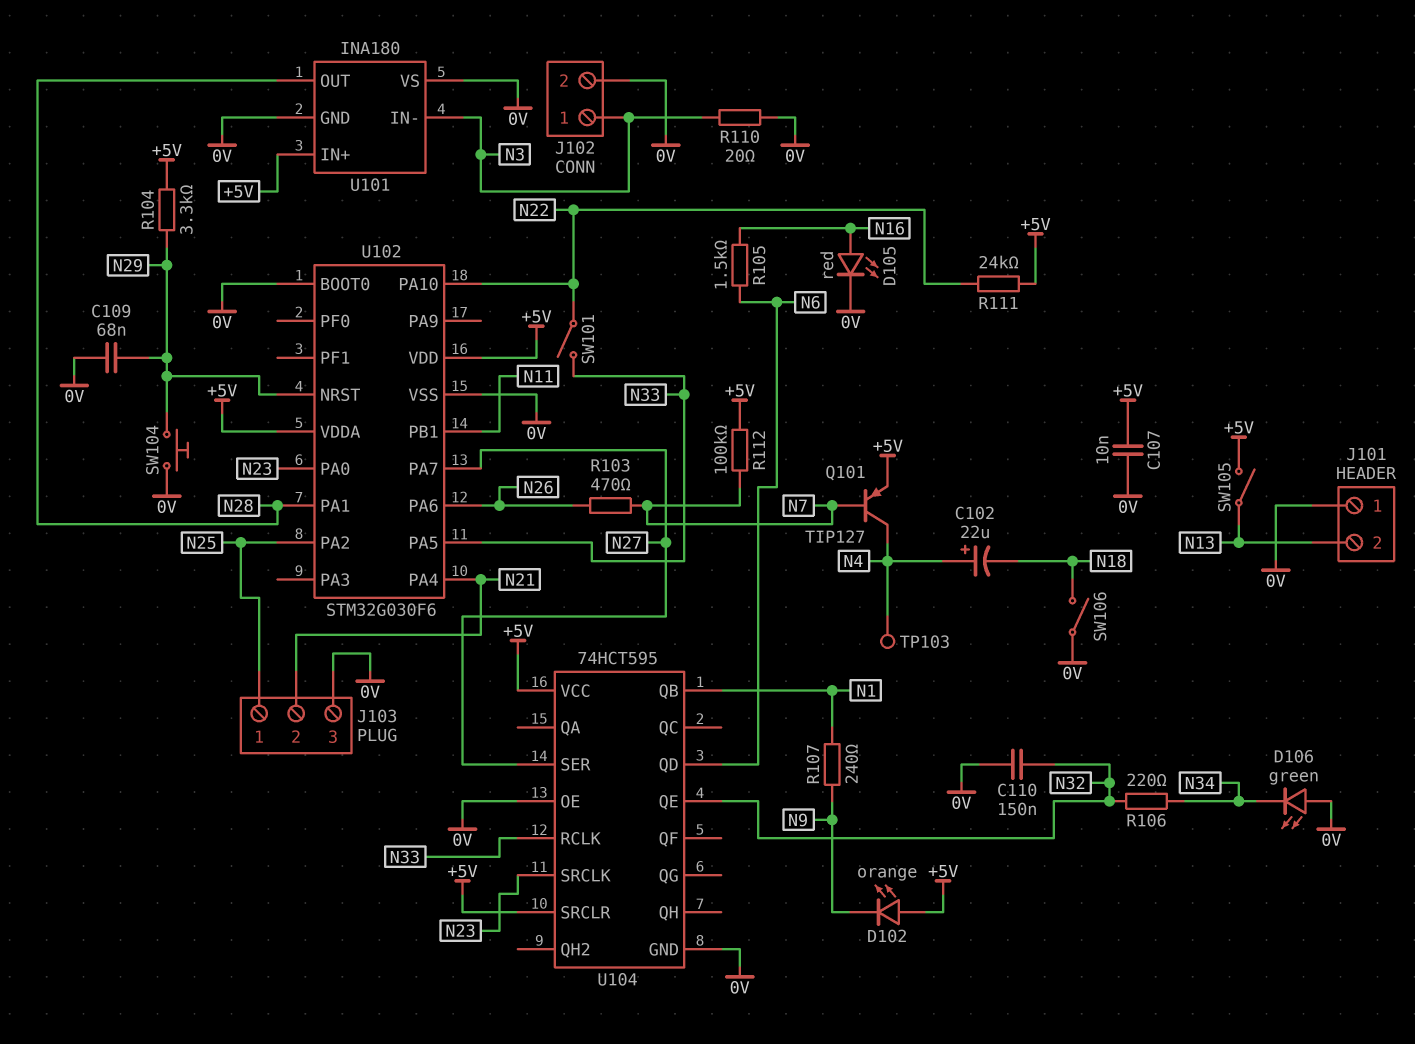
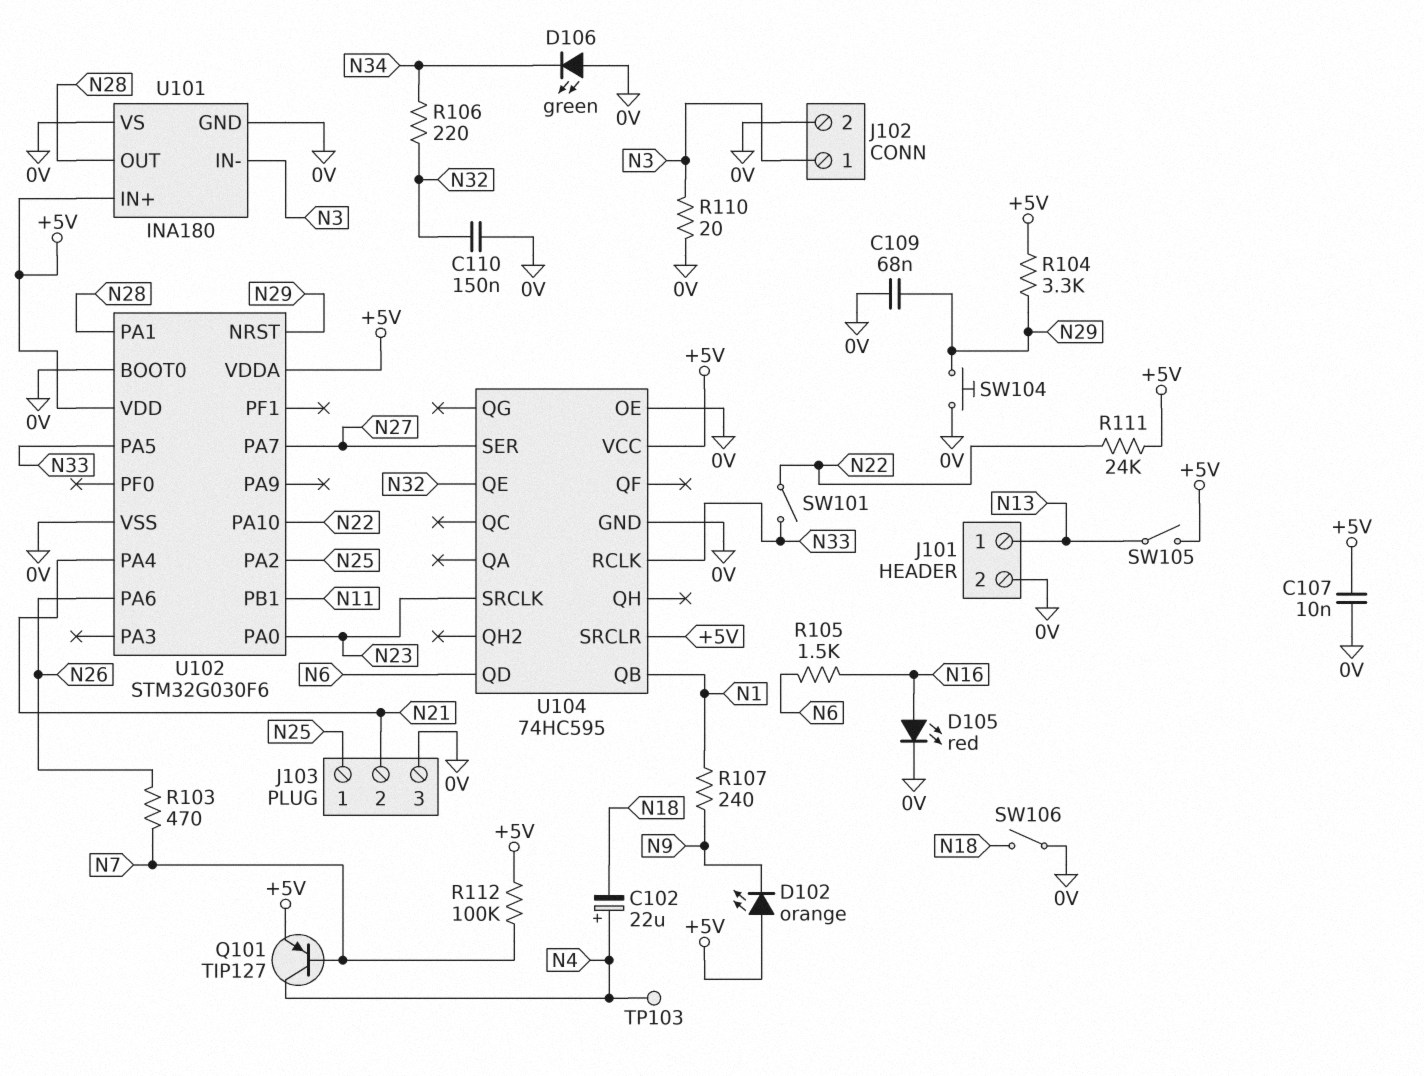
J101 pin 1: 0V -> N13
J101 pin 2: N13 -> 0V
U104: 74HCT595 -> 74HC595

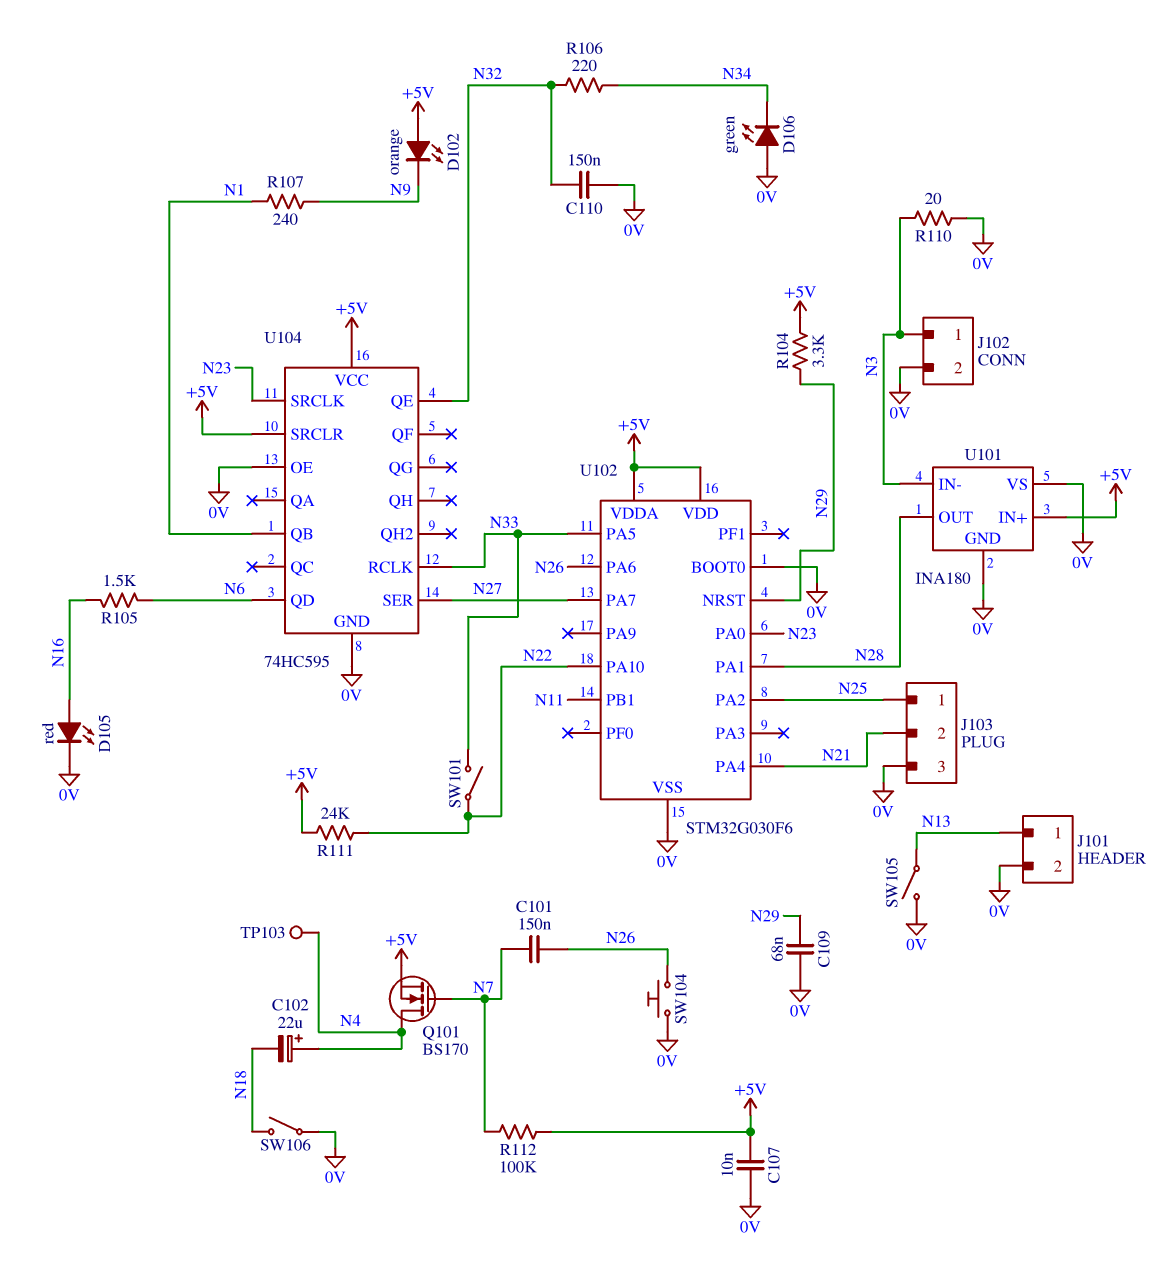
C101: none -> 150nF (N7, N26)
Q101: PNP TIP127 (B N7, C N4, E +5V) -> NMOS BS170 (G N7, D N4, S +5V)
R103: 470 (N7, N26) -> none
SW104: button (0V, N29) -> button (0V, N26)
SW105: switch (+5V, N13) -> switch (0V, N13)

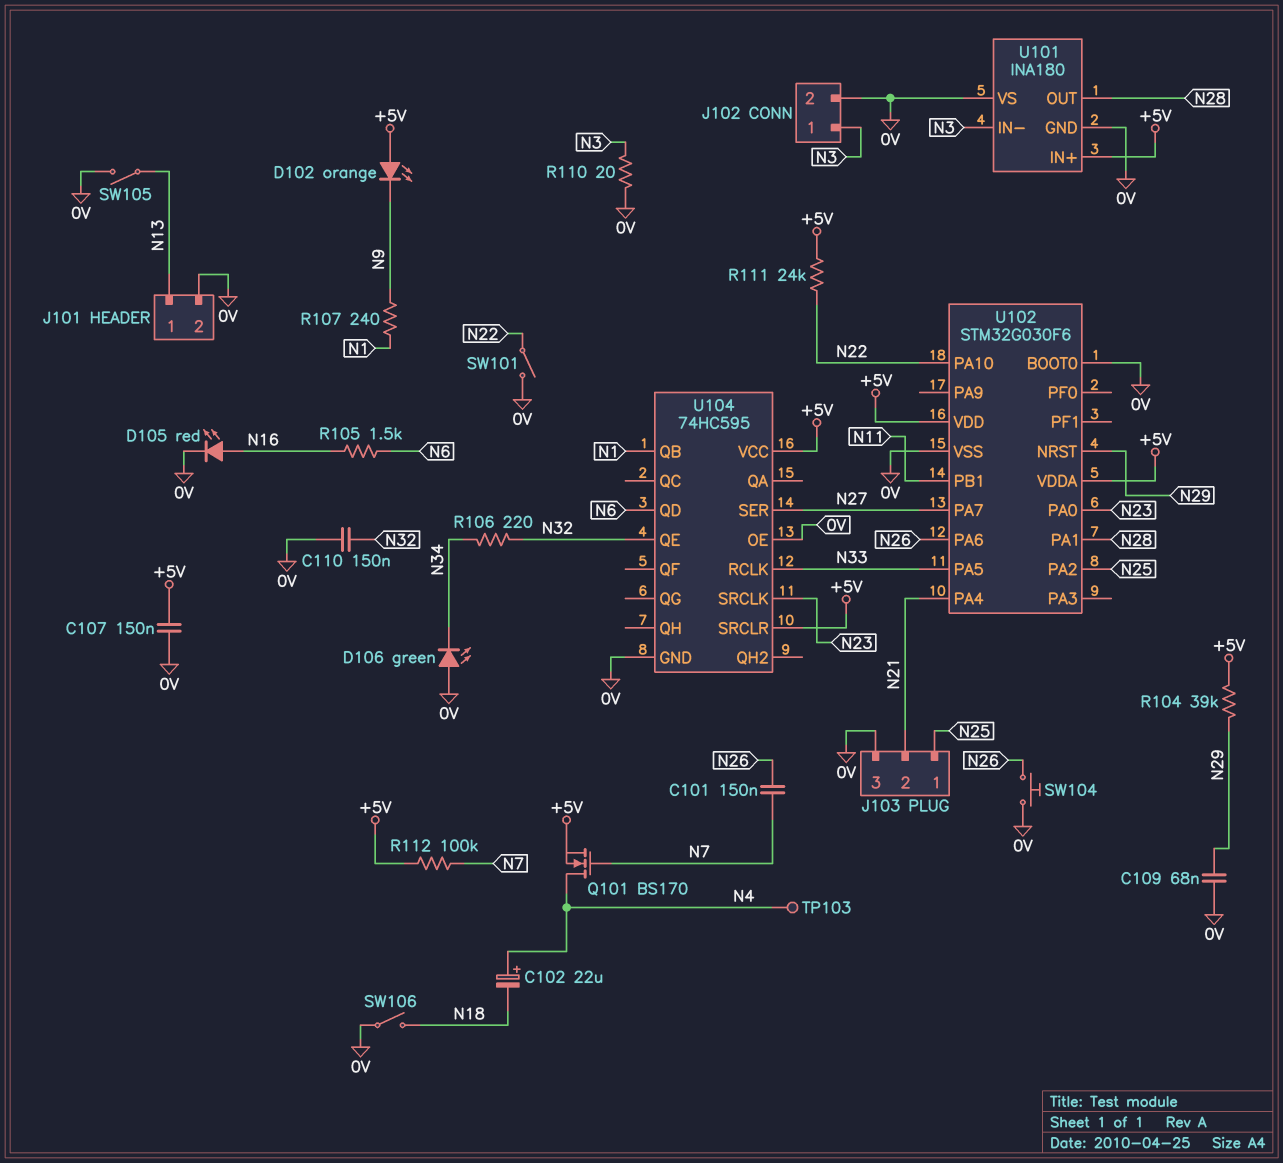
C107: 10nF (+5V, 0V) -> 150nF (+5V, 0V)
R104: 3.3k (+5V, N29) -> 39k (+5V, N29)
SW101: switch (N22, N33) -> switch (0V, N22)

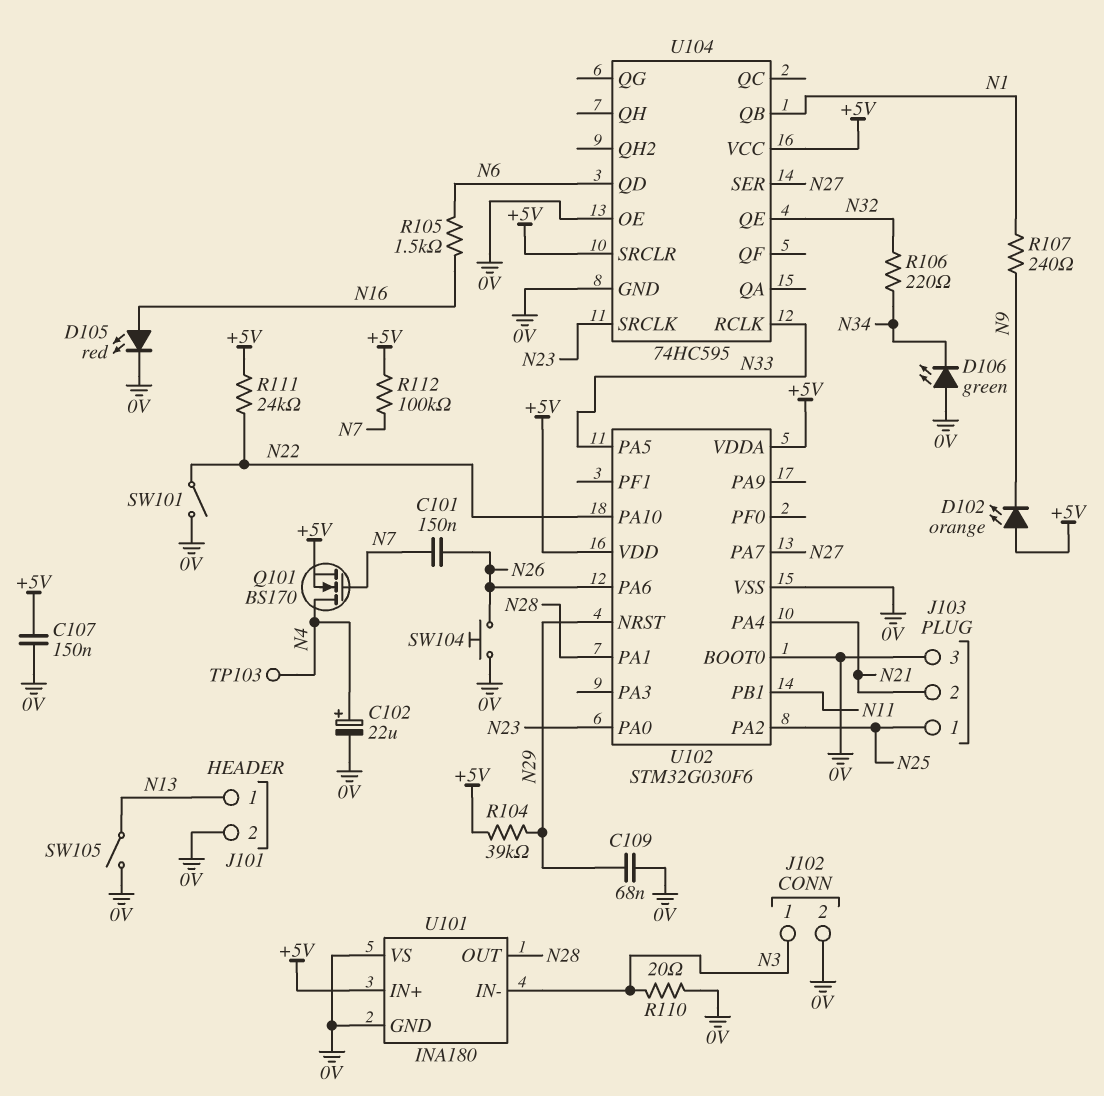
C102: 22uF (plus N4, minus N18) -> 22uF (plus N4, minus 0V)
C110: 150nF (0V, N32) -> none
SW106: switch (0V, N18) -> none

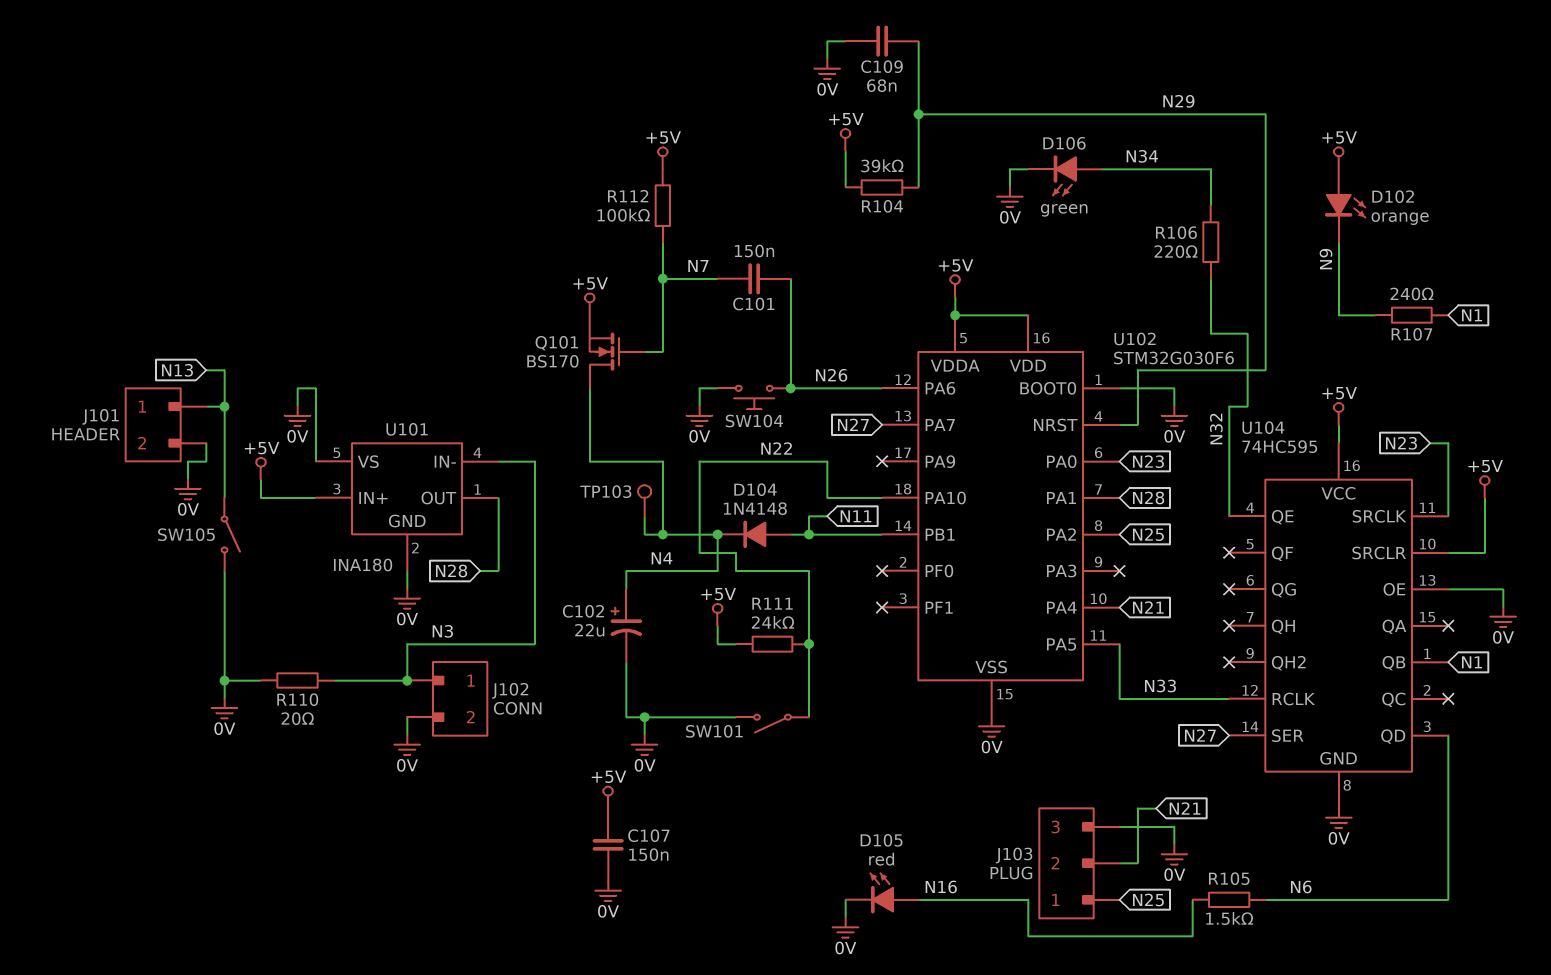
D104: none -> diode 1N4148 (A N11, K N4)
D106: LED green (A 0V, K N34) -> LED green (A N34, K 0V)

